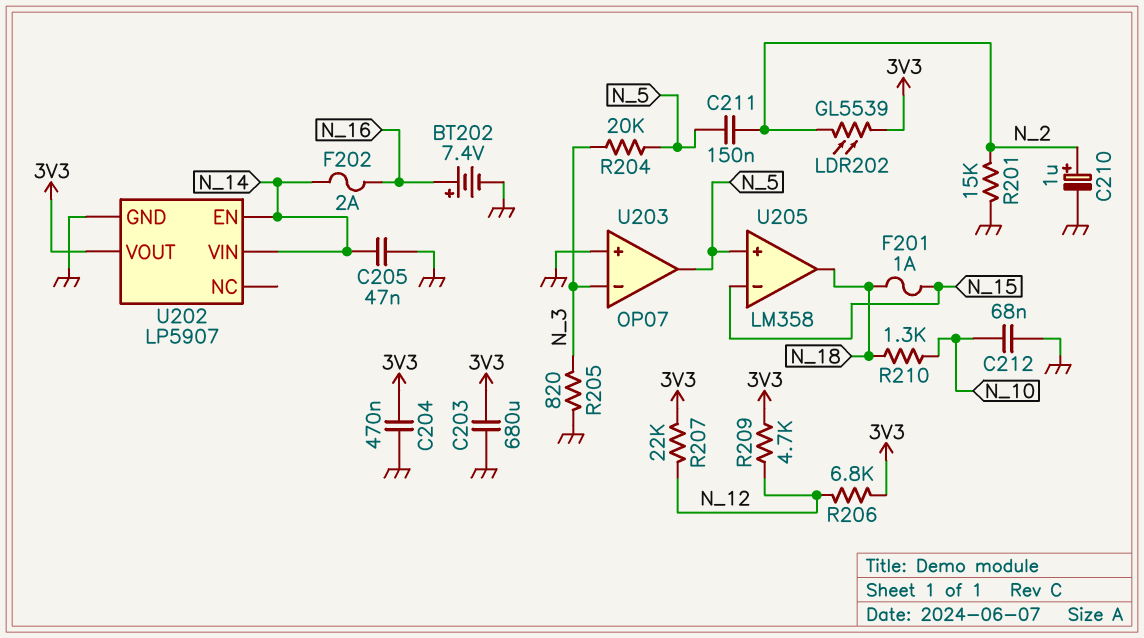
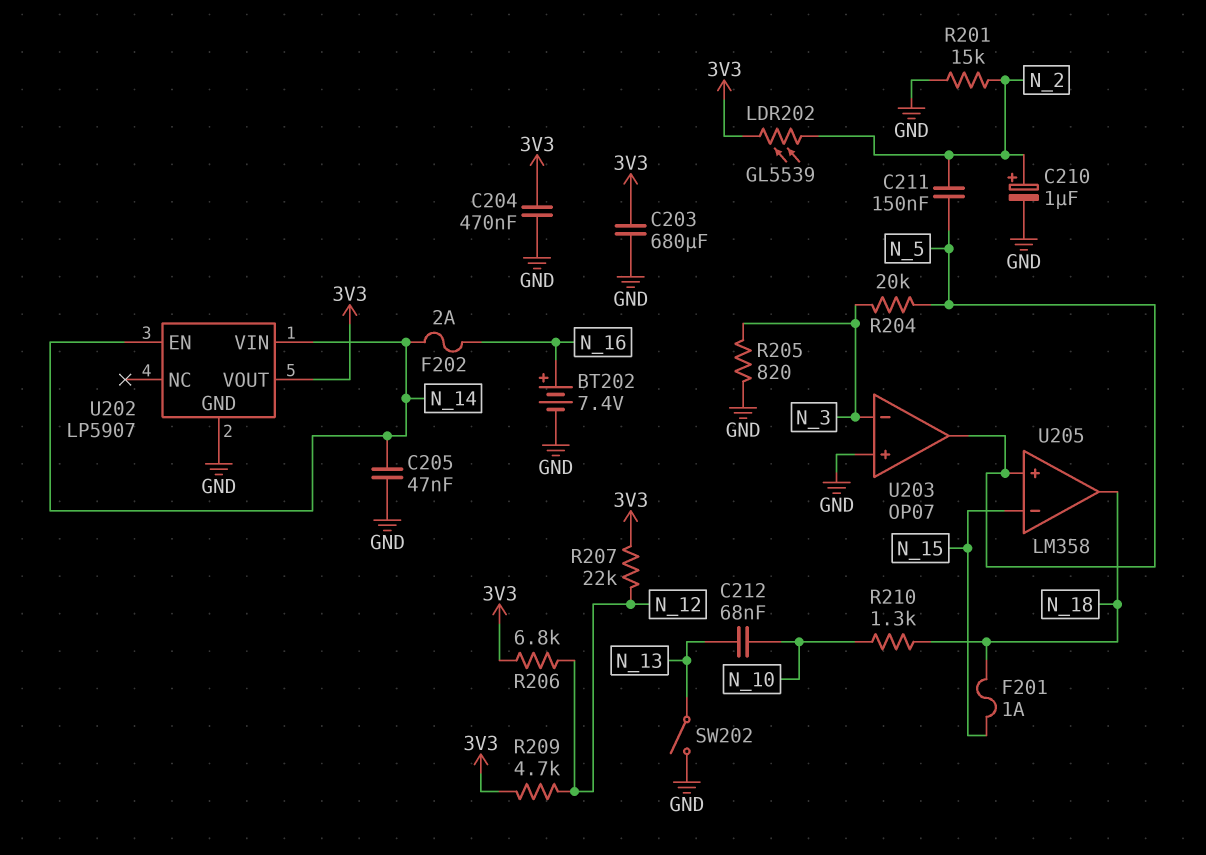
C212: 68nF (GND, N_10) -> 68nF (N_10, N_13)
SW202: none -> switch (GND, N_13)

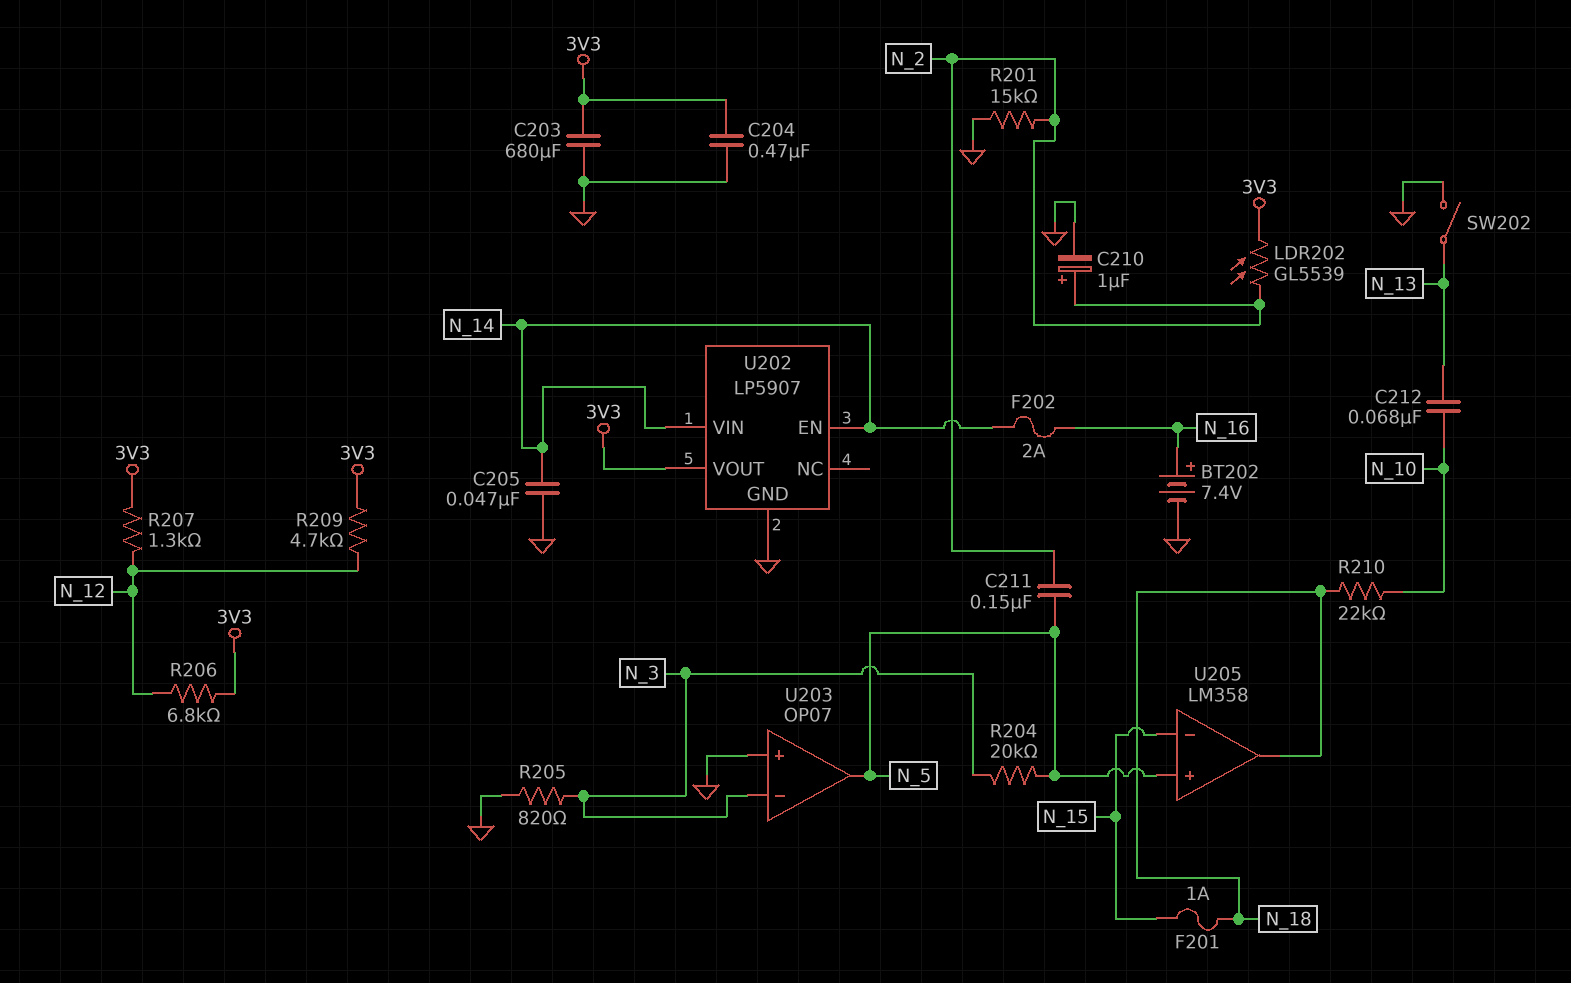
R207: 22k (3V3, N_12) -> 1.3k (3V3, N_12)
R210: 1.3k (N_10, N_18) -> 22k (N_10, N_18)

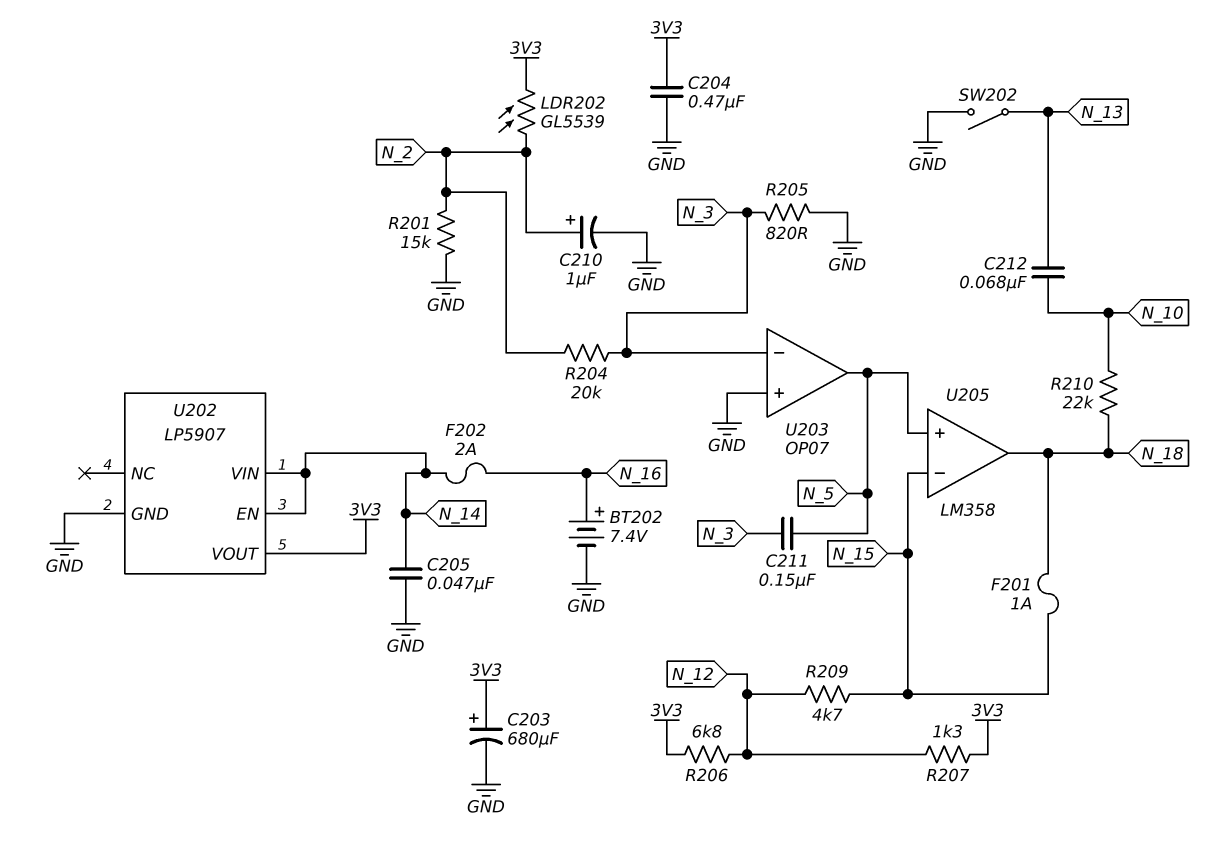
C203: 680uF (3V3, GND) -> 680uF (plus 3V3, minus GND)
C211: 150nF (N_2, N_5) -> 150nF (N_3, N_5)
R204: 20k (N_3, N_5) -> 20k (N_2, N_3)
R209: 4.7k (3V3, N_12) -> 4.7k (N_12, N_15)

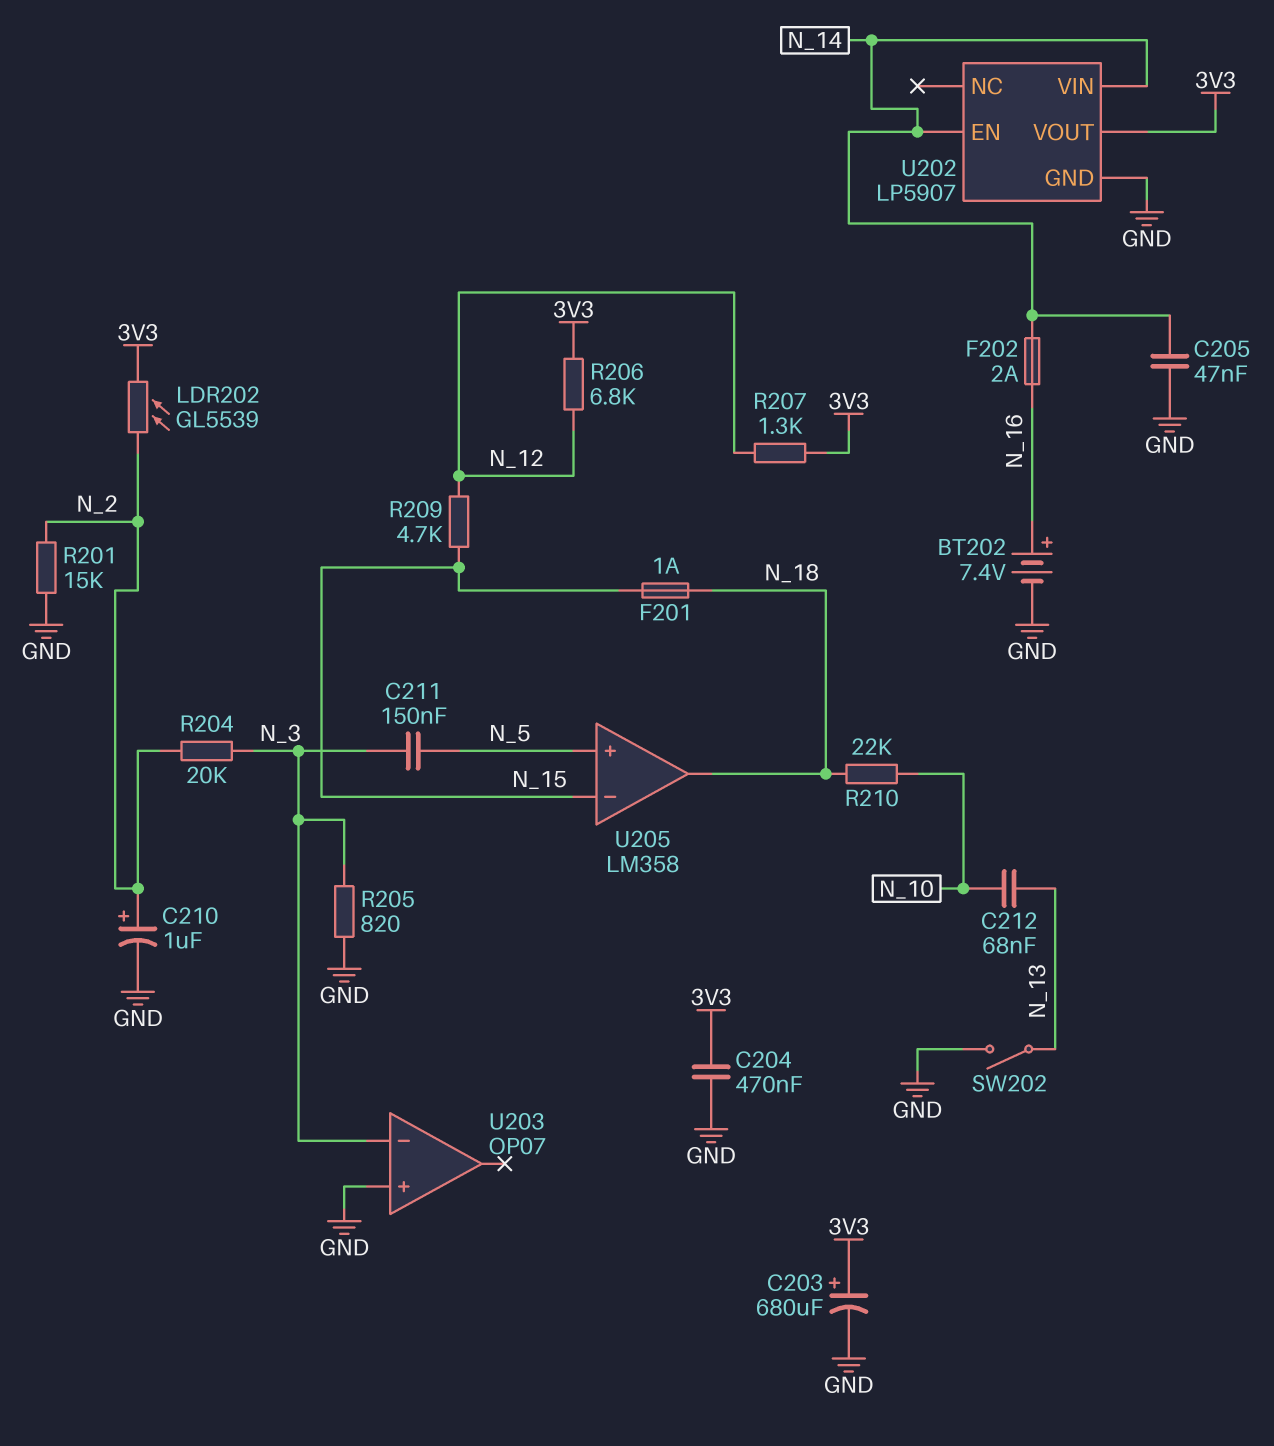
U203 pin out: N_5 -> none

